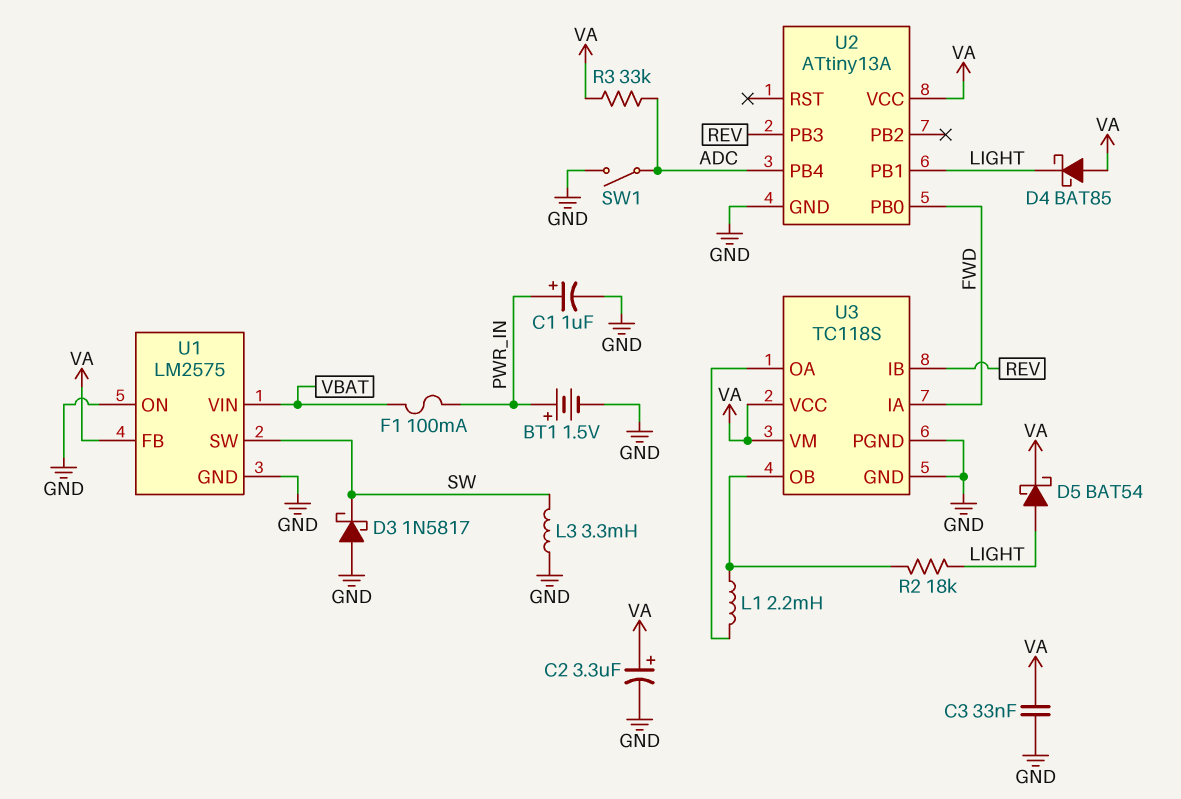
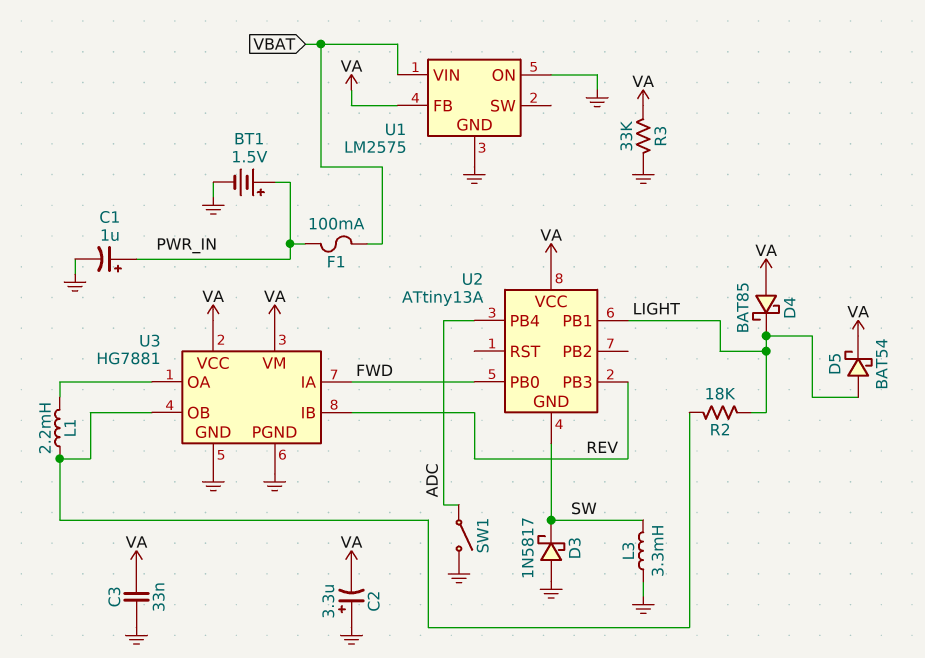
C2: 3.3uF (plus VA, minus GND) -> 3.3uF (plus GND, minus VA)
R3: 33k (ADC, VA) -> 33k (GND, VA)
U1 pin SW: SW -> none
U2 pin GND: GND -> SW
U3: TC118S -> HG7881

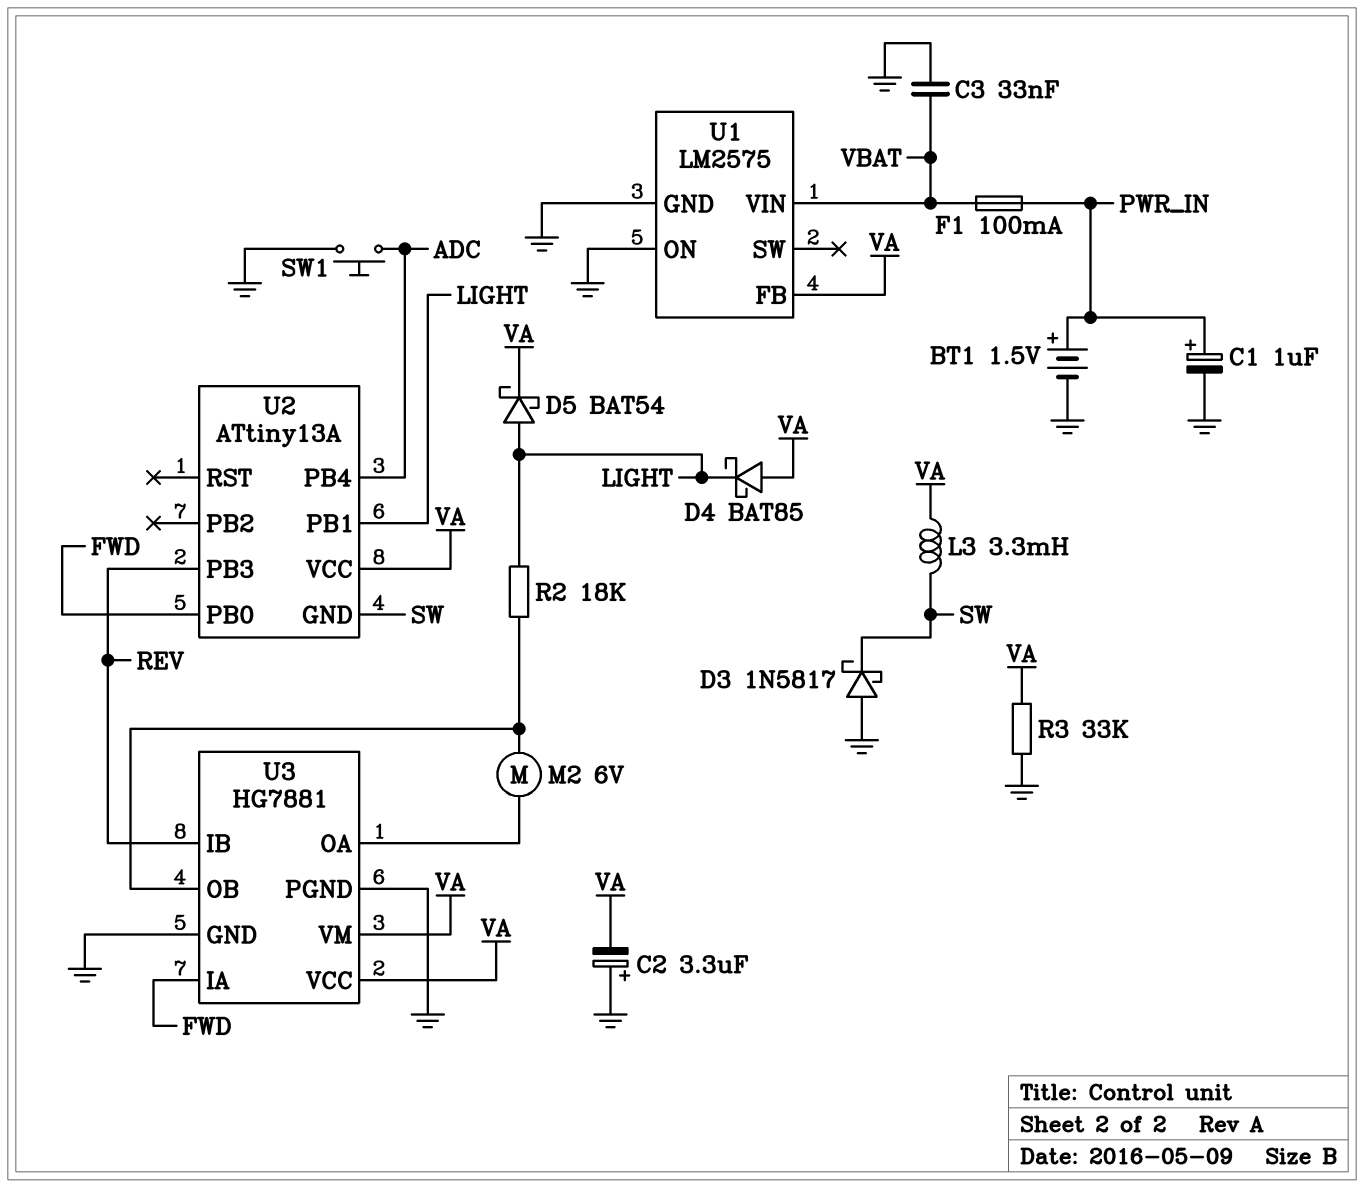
C3: 33nF (GND, VA) -> 33nF (GND, VBAT)
L1: 2.2mH (U3/OA, U3/OB) -> none
L3: 3.3mH (GND, SW) -> 3.3mH (SW, VA)
M2: none -> motor 6V (U3/OA, U3/OB)
SW1: switch (ADC, GND) -> button (ADC, GND)

